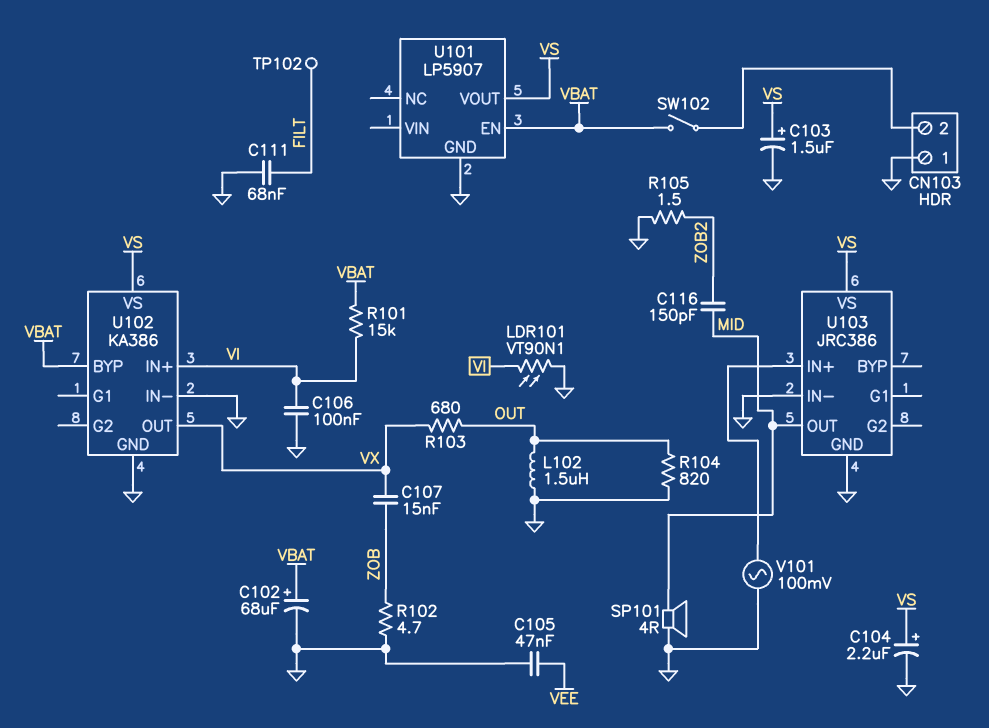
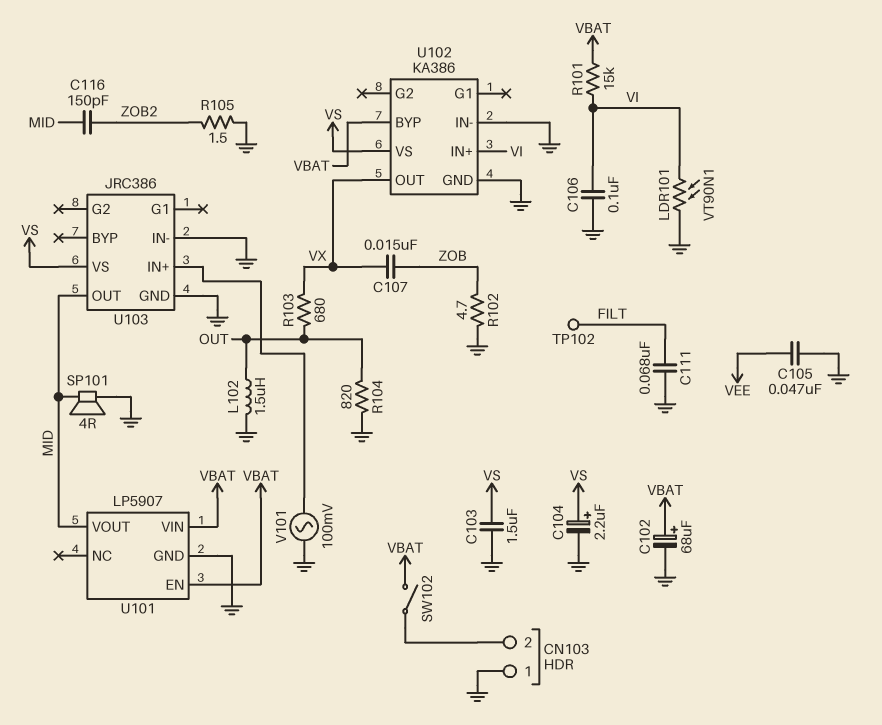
C103: 1.5uF (plus VS, minus GND) -> 1.5uF (GND, VS)
U101 pin VIN: none -> VBAT
U101 pin VOUT: VS -> MID

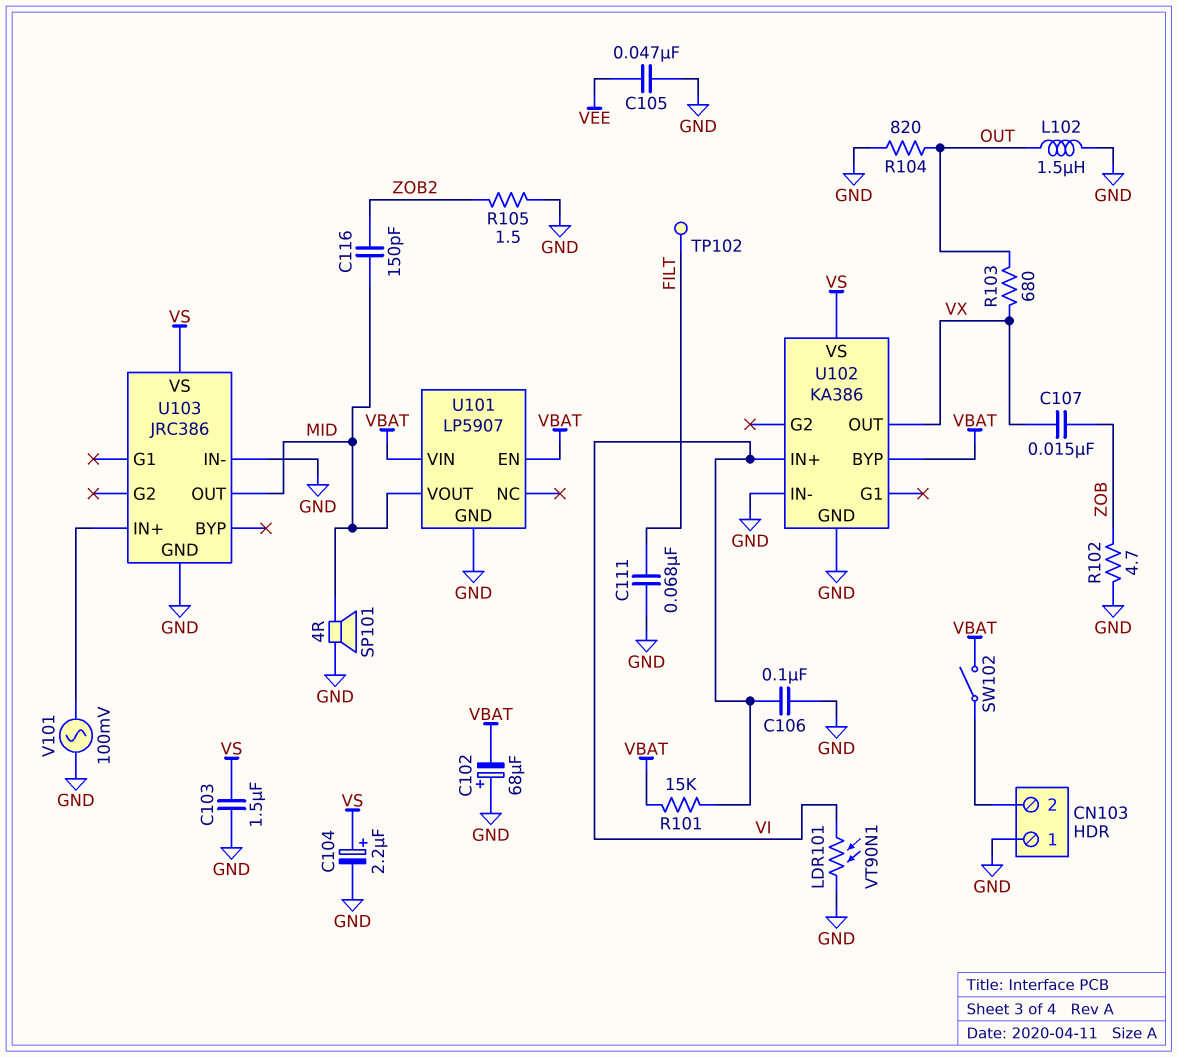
C102: 68uF (plus VBAT, minus GND) -> 68uF (plus GND, minus VBAT)

